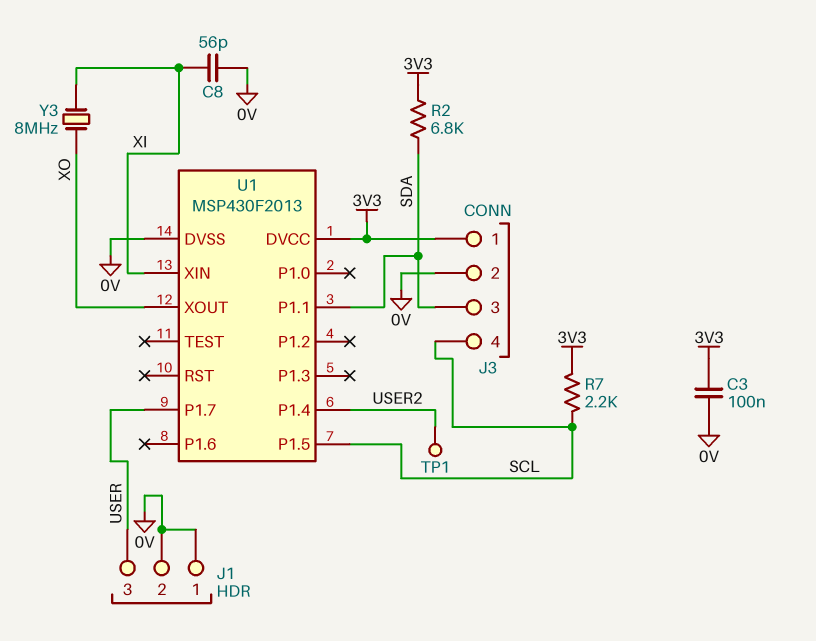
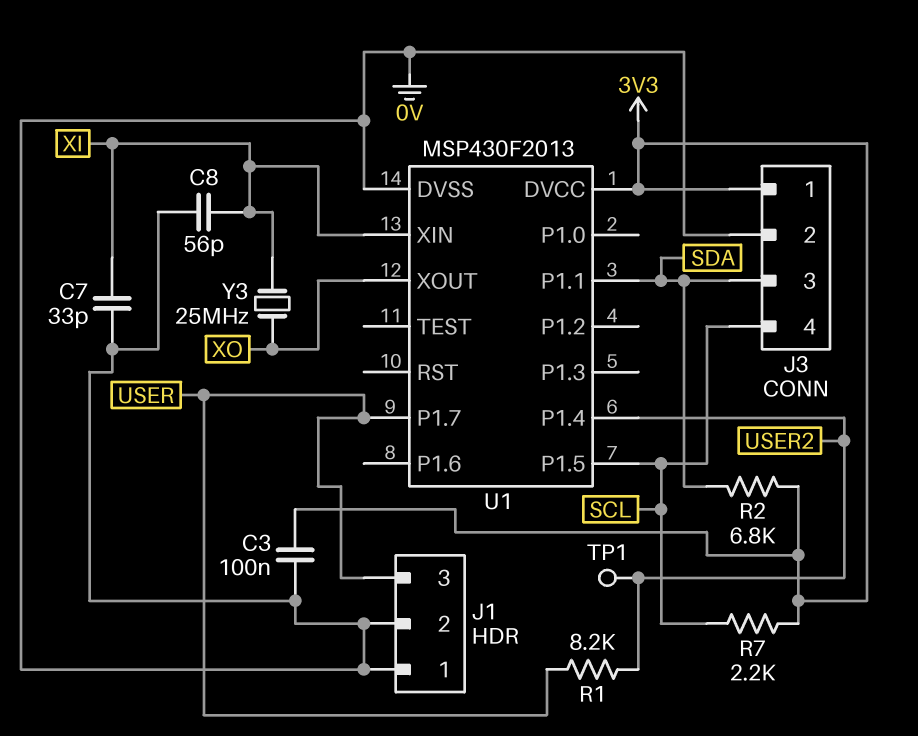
C7: none -> 33pF (0V, XI)
R1: none -> 8.2k (USER, USER2)
Y3: 8MHz (XI, XO) -> 25MHz (XI, XO)

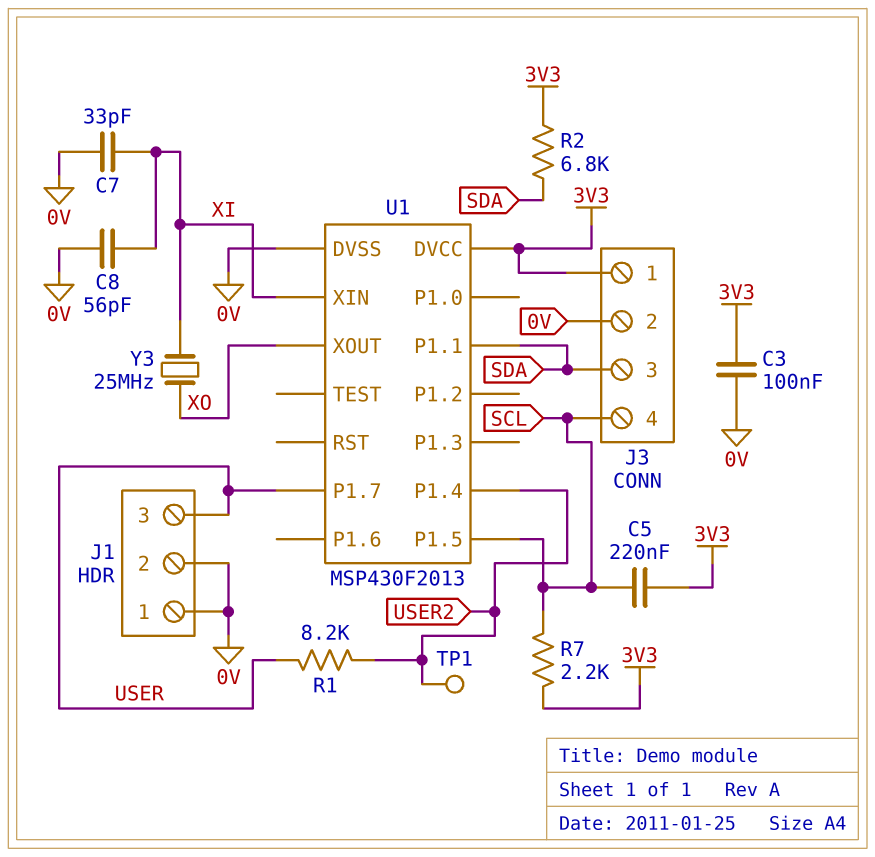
C5: none -> 220nF (3V3, SCL)

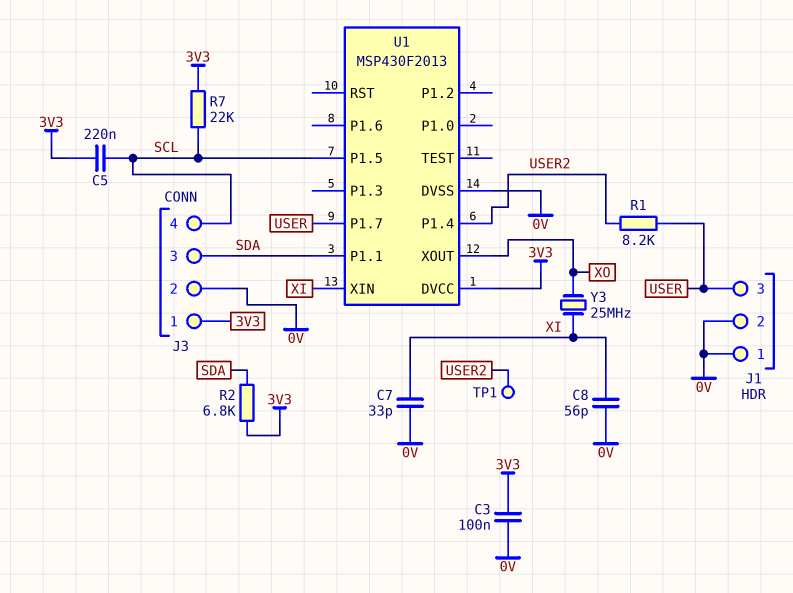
R7: 2.2k (3V3, SCL) -> 22k (3V3, SCL)

